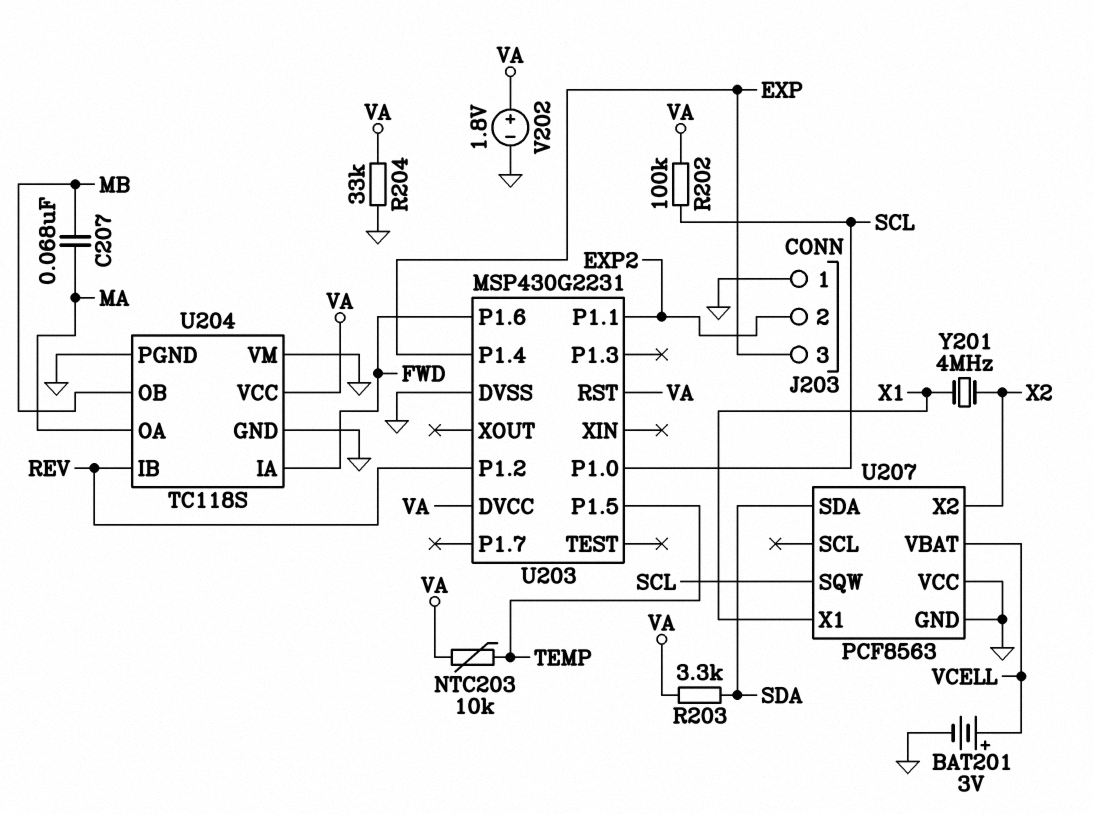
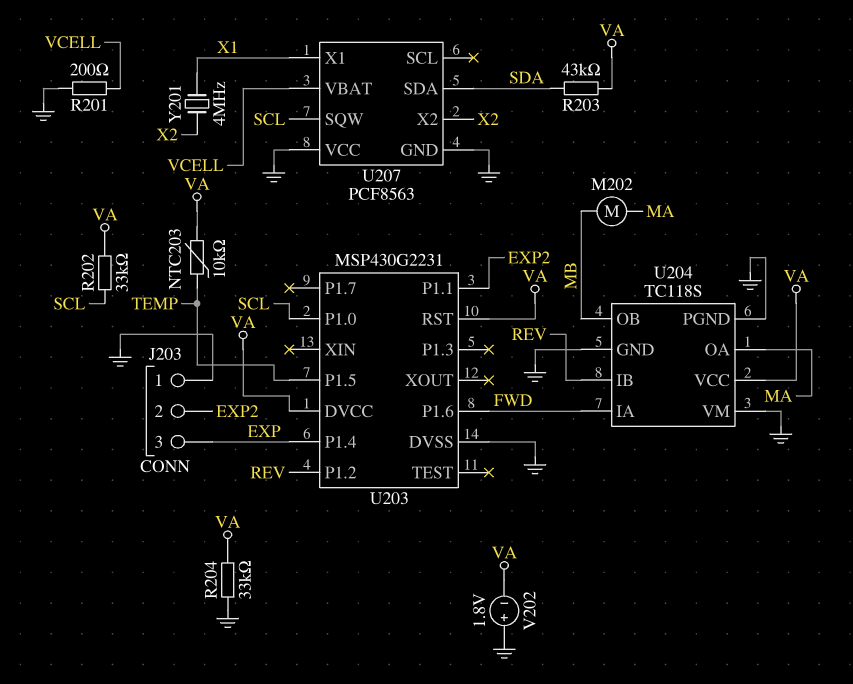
BAT201: 3V (plus VCELL, minus GND) -> none
C207: 68nF (MA, MB) -> none
M202: none -> motor (MA, MB)
R201: none -> 200 (GND, VCELL)
R202: 100k (SCL, VA) -> 33k (SCL, VA)
R203: 3.3k (SDA, VA) -> 43k (SDA, VA)
V202: 1.8V (plus VA, minus GND) -> 1.8V (plus GND, minus VA)

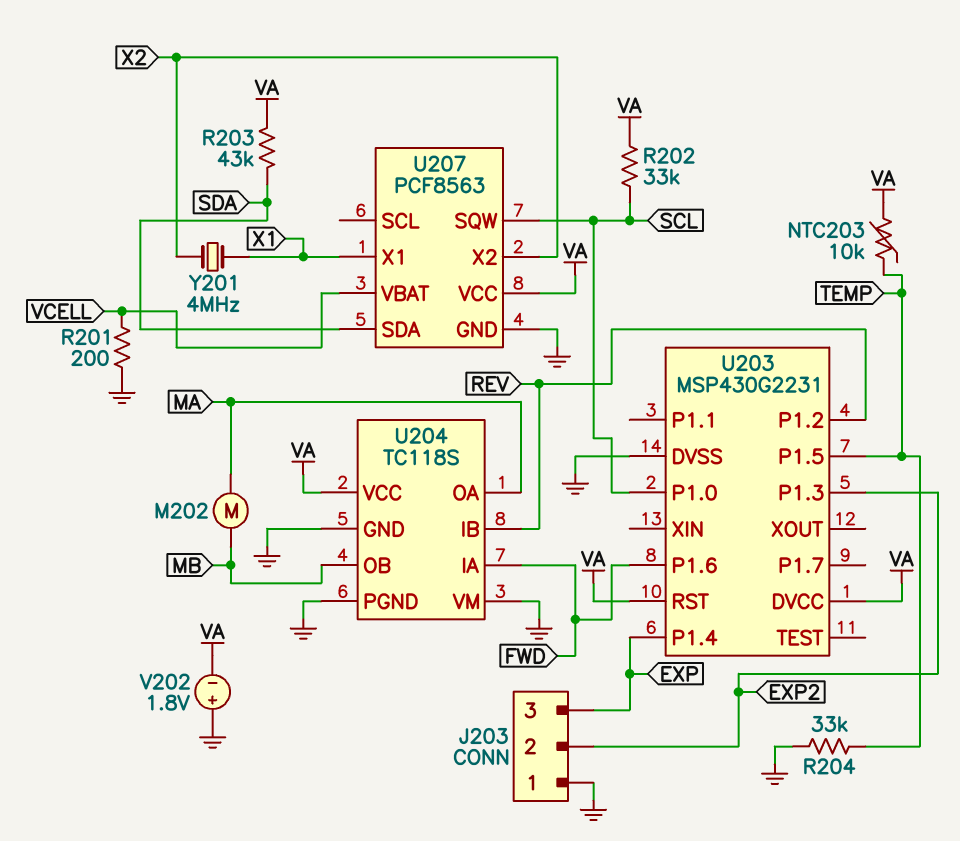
R204: 33k (GND, VA) -> 33k (GND, TEMP)
U203 pin P1.1: EXP2 -> none
U203 pin P1.3: none -> EXP2
U207 pin VCC: GND -> VA

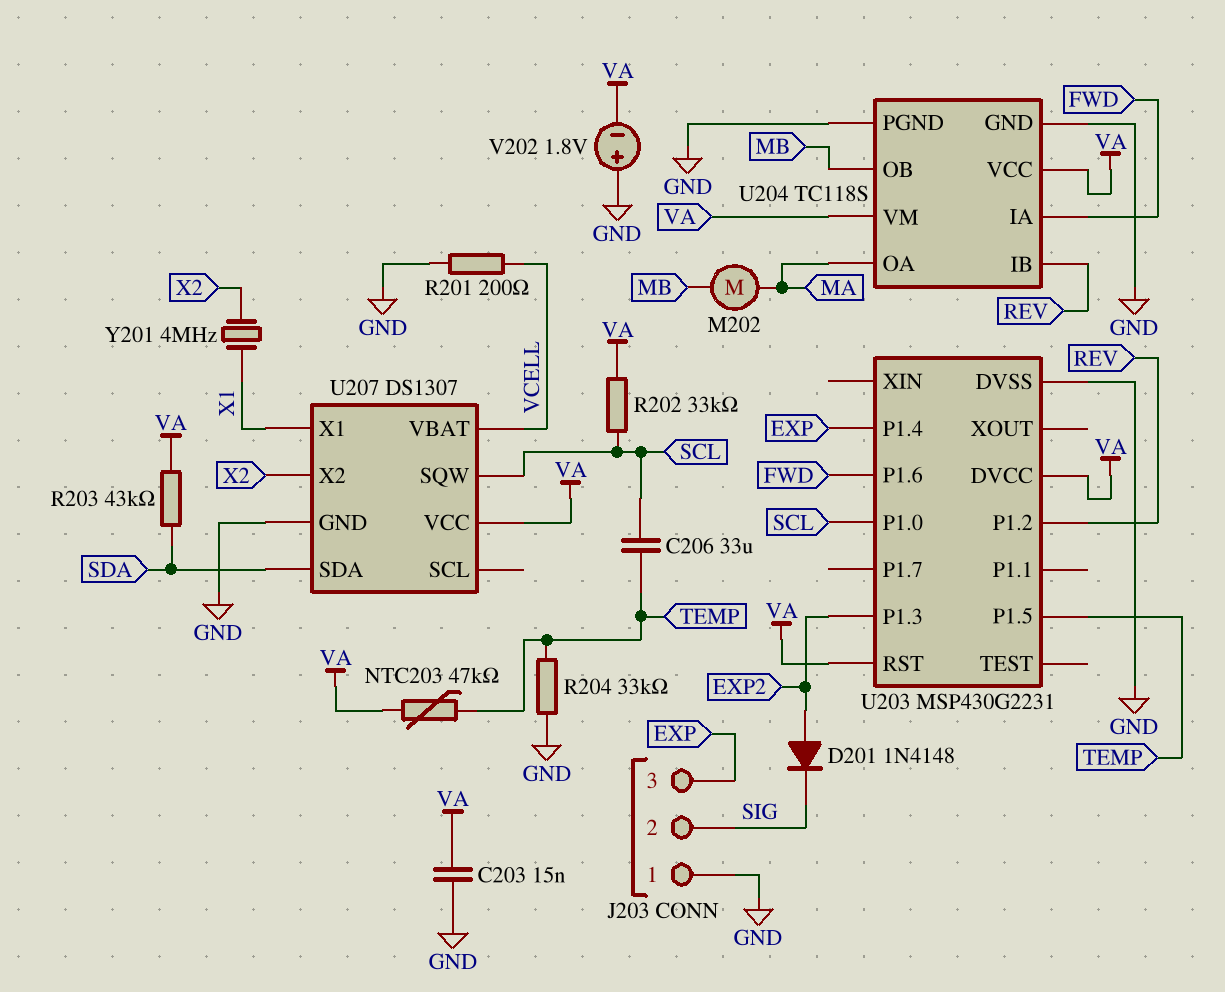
C203: none -> 15nF (GND, VA)
C206: none -> 33uF (SCL, TEMP)
D201: none -> diode 1N4148 (A EXP2, K SIG)
J203 pin 2: EXP2 -> SIG
NTC203: 10k (TEMP, VA) -> 47k (TEMP, VA)
U204 pin VM: GND -> VA
U207: PCF8563 -> DS1307

